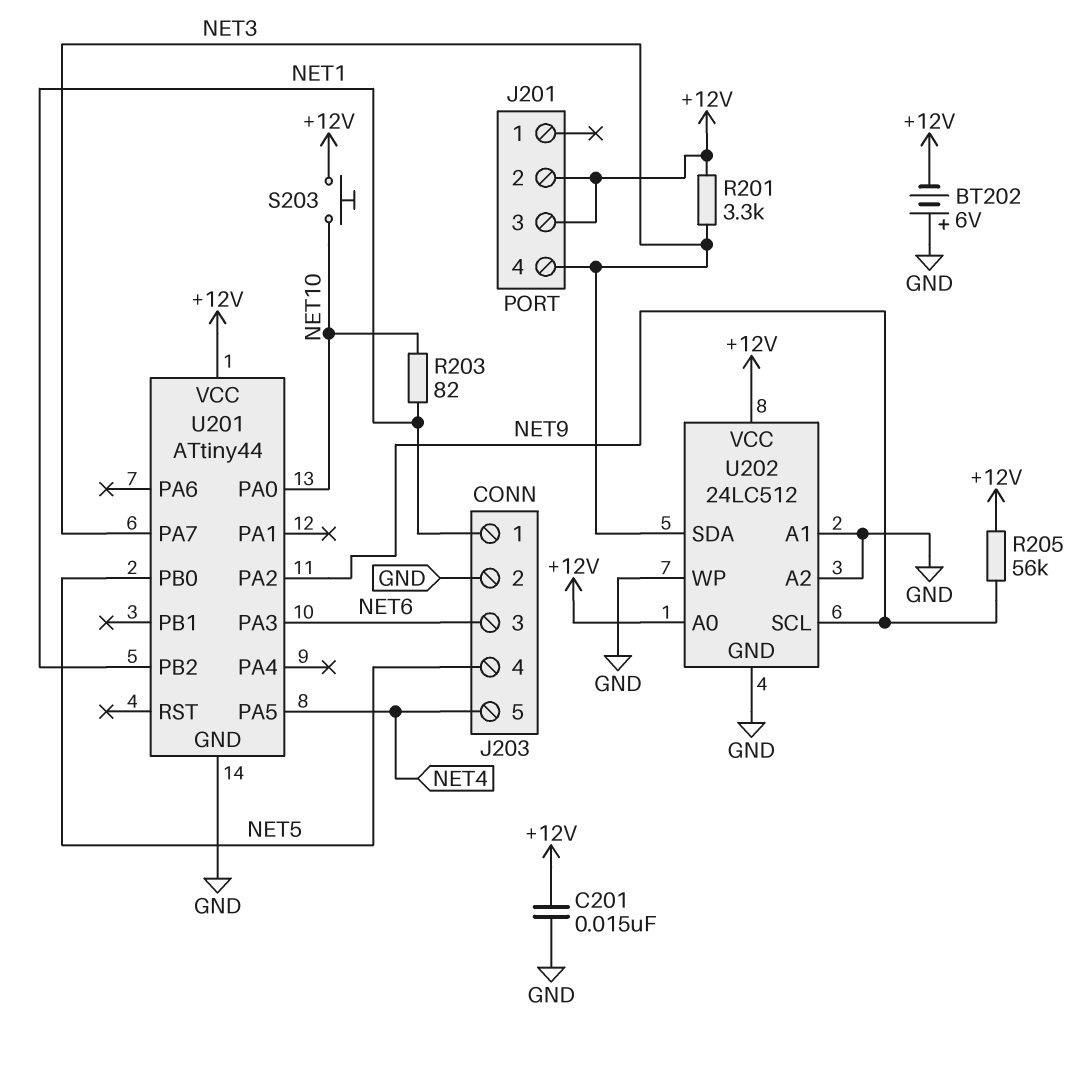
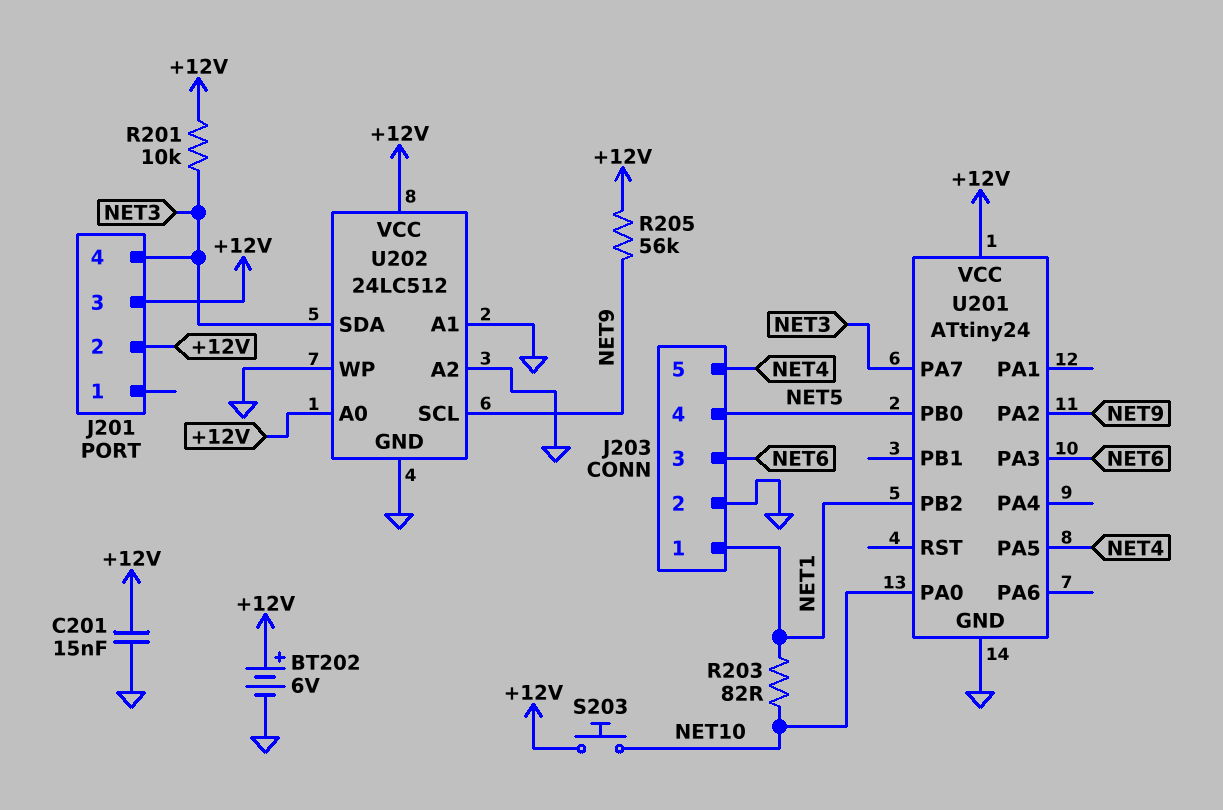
BT202: 6V (plus GND, minus +12V) -> 6V (plus +12V, minus GND)
R201: 3.3k (+12V, NET3) -> 10k (+12V, NET3)
U201: ATtiny44 -> ATtiny24

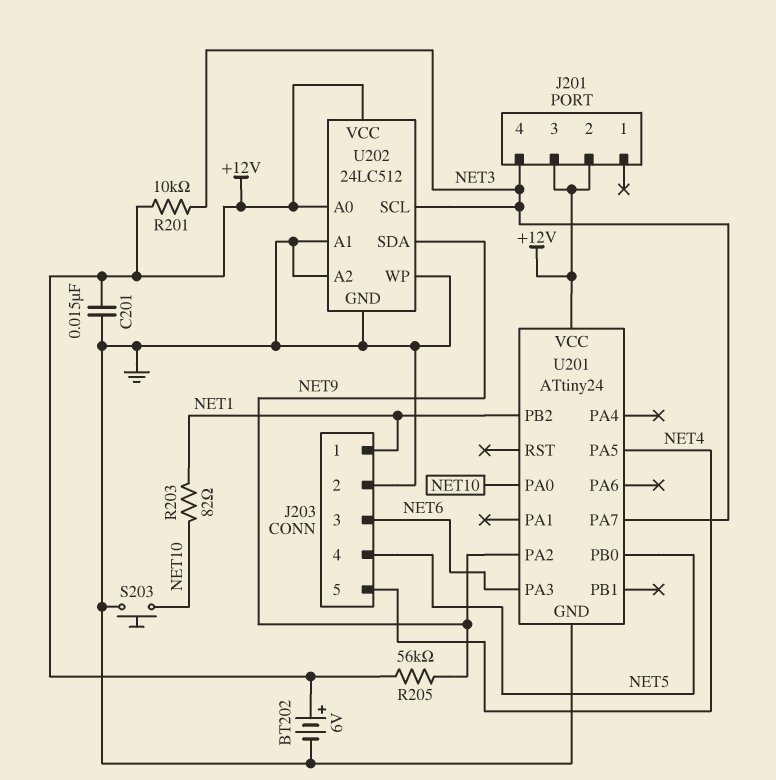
S203: button (+12V, NET10) -> button (GND, NET10)
U202 pin SCL: NET9 -> NET3
U202 pin SDA: NET3 -> NET9

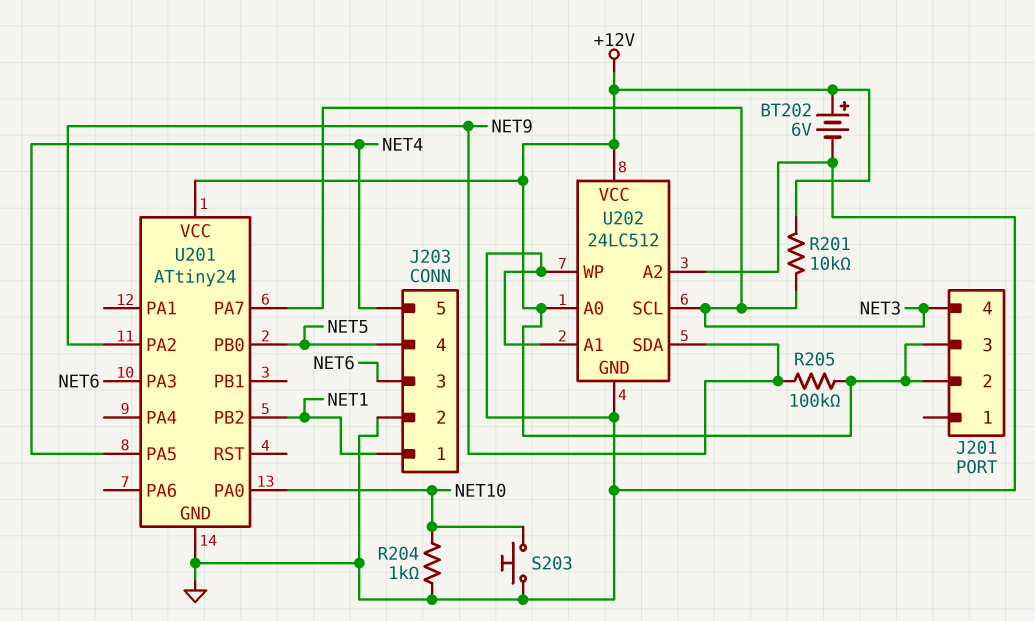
C201: 15nF (+12V, GND) -> none
R203: 82 (NET1, NET10) -> none
R204: none -> 1k (GND, NET10)
R205: 56k (+12V, NET9) -> 100k (+12V, NET9)

